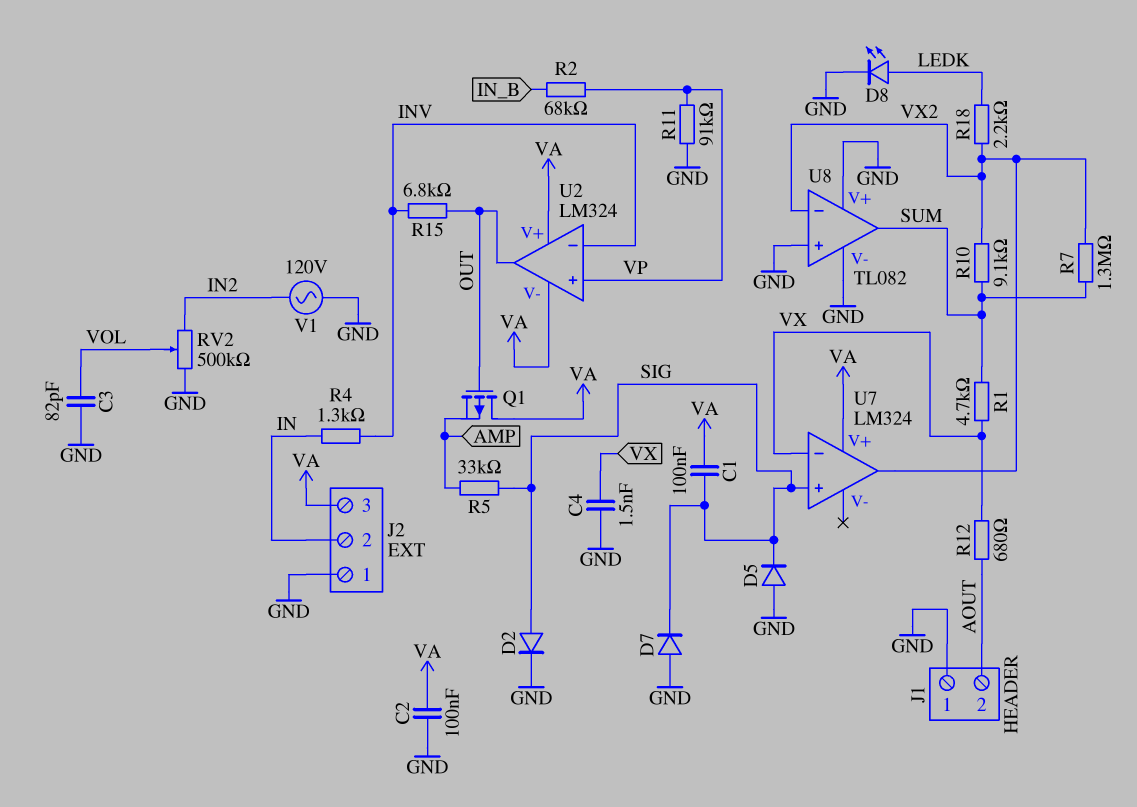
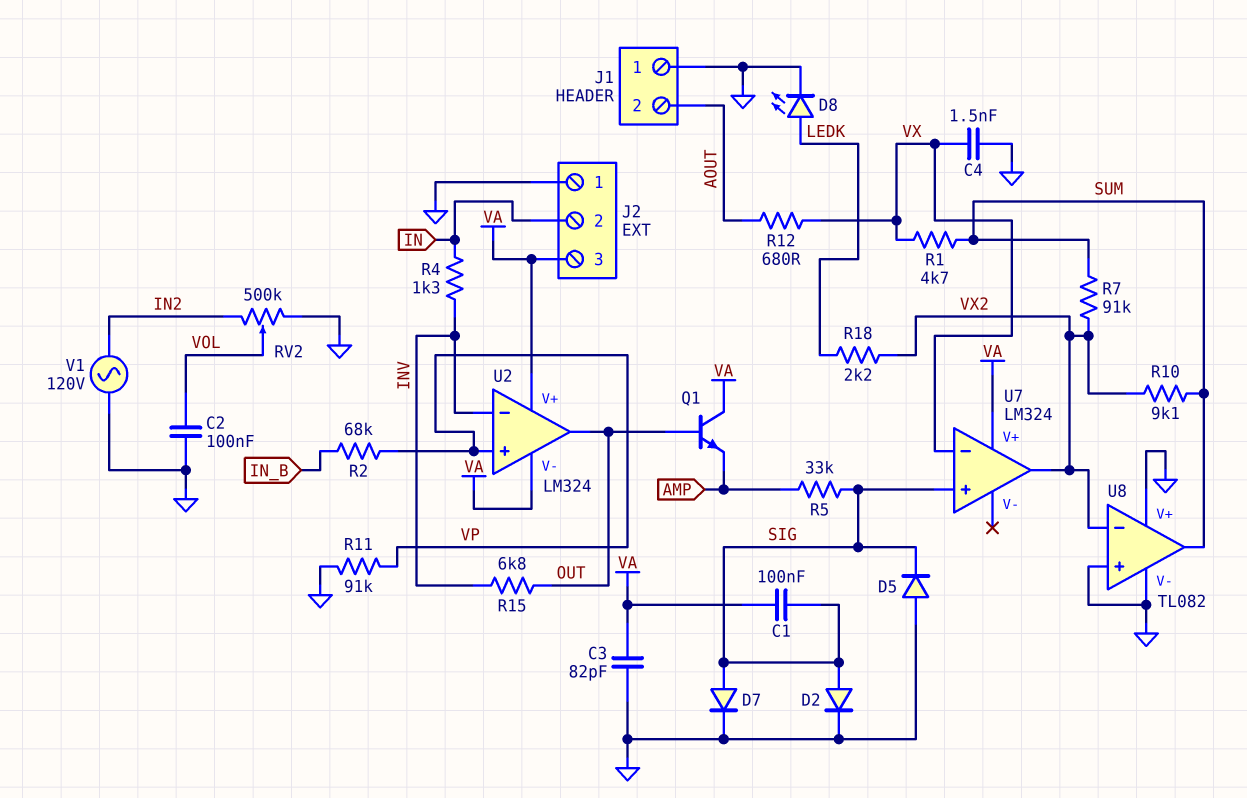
C2: 100nF (GND, VA) -> 100nF (GND, VOL)
C3: 82pF (GND, VOL) -> 82pF (GND, VA)
D7: diode (A GND, K SIG) -> diode (A SIG, K GND)
Q1: PMOS (G OUT, D VA, S AMP) -> NPN (B OUT, C VA, E AMP)
R7: 1.3M (SUM, VX2) -> 91k (SUM, VX2)

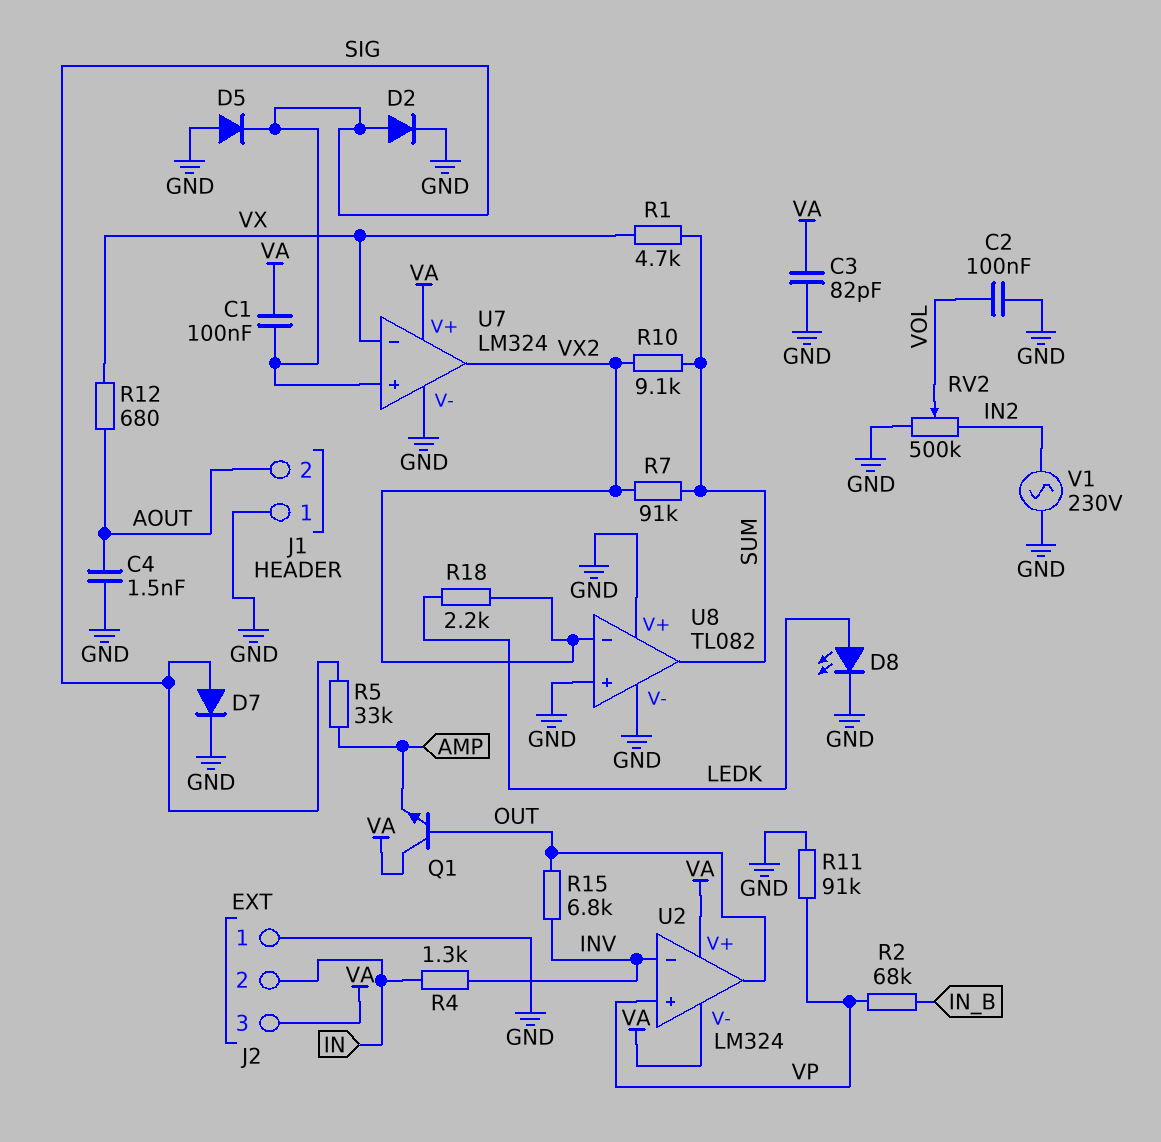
C4: 1.5nF (GND, VX) -> 1.5nF (AOUT, GND)
U7 pin V-: none -> GND
V1: AC 120V (GND, IN2) -> AC 230V (GND, IN2)

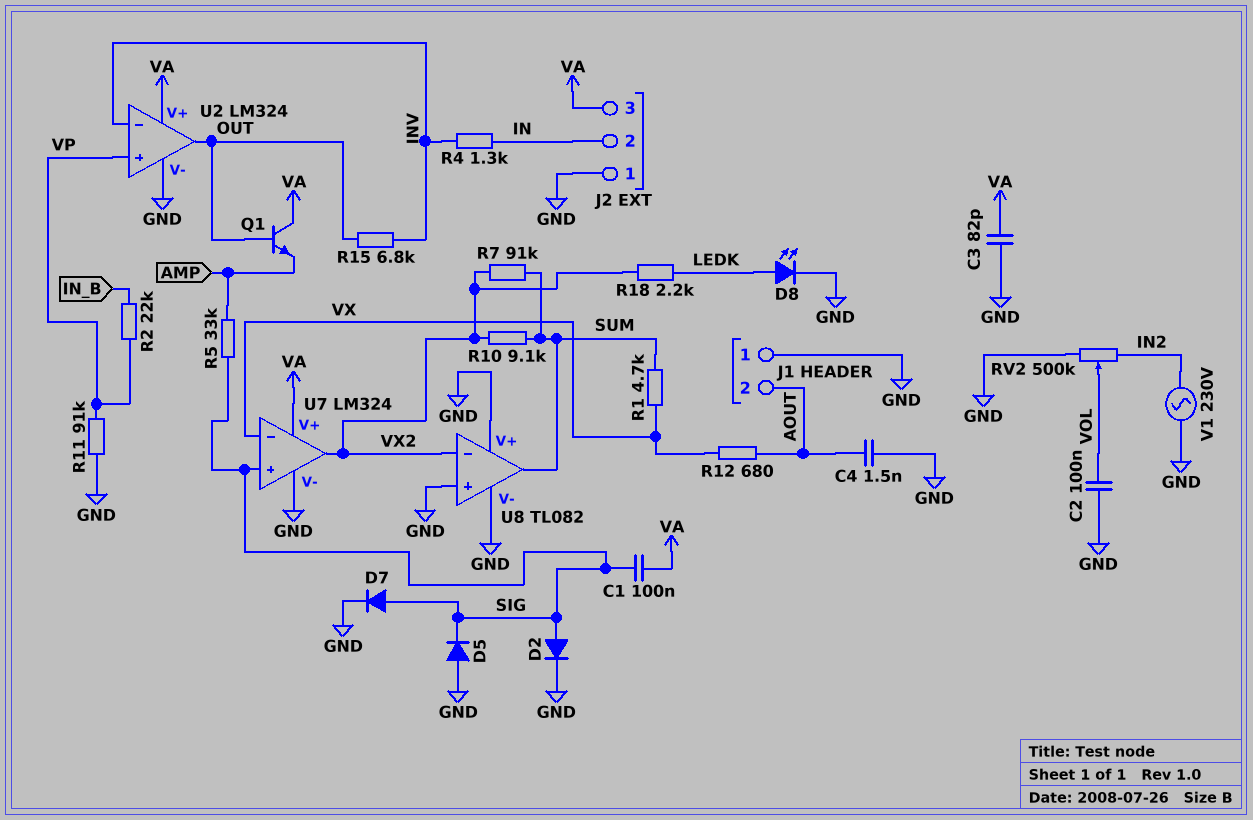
R2: 68k (IN_B, VP) -> 22k (IN_B, VP)
U2 pin V-: VA -> GND

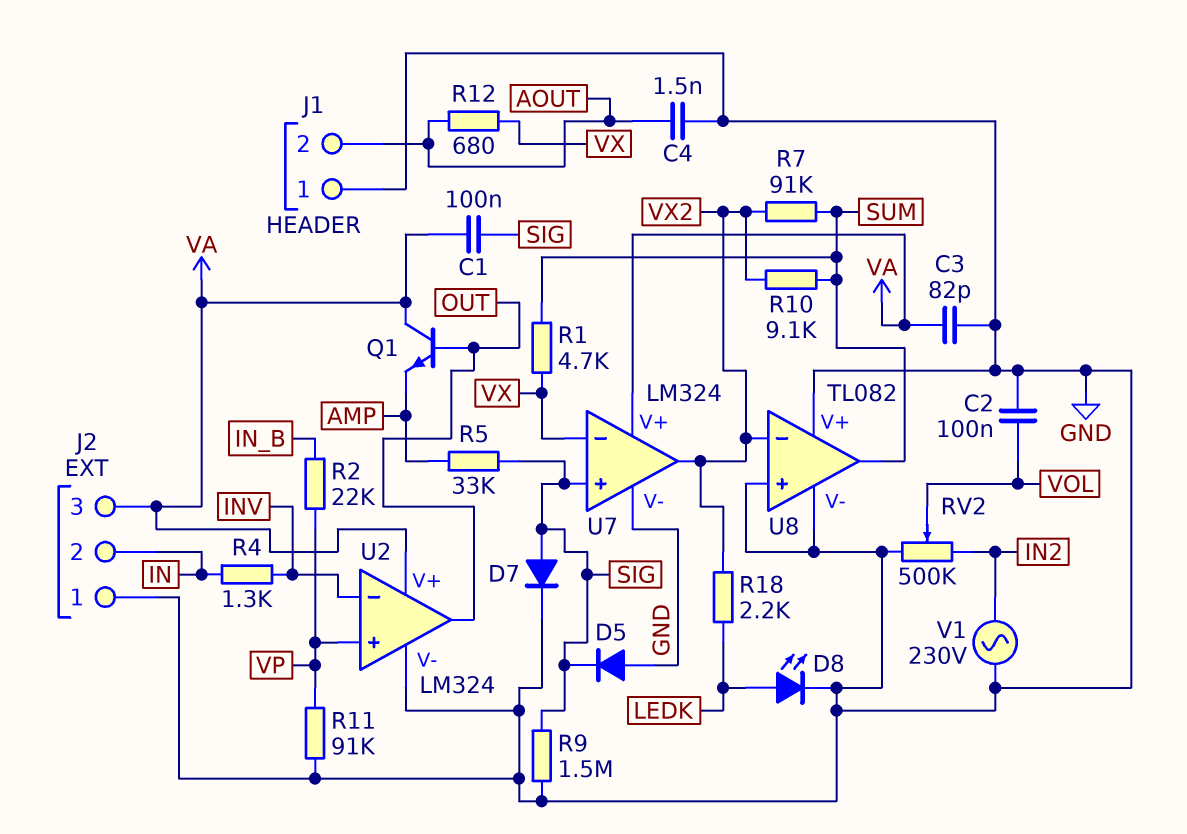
D2: diode (A SIG, K GND) -> none
R9: none -> 1.5M (GND, SIG)
R15: 6.8k (INV, OUT) -> none

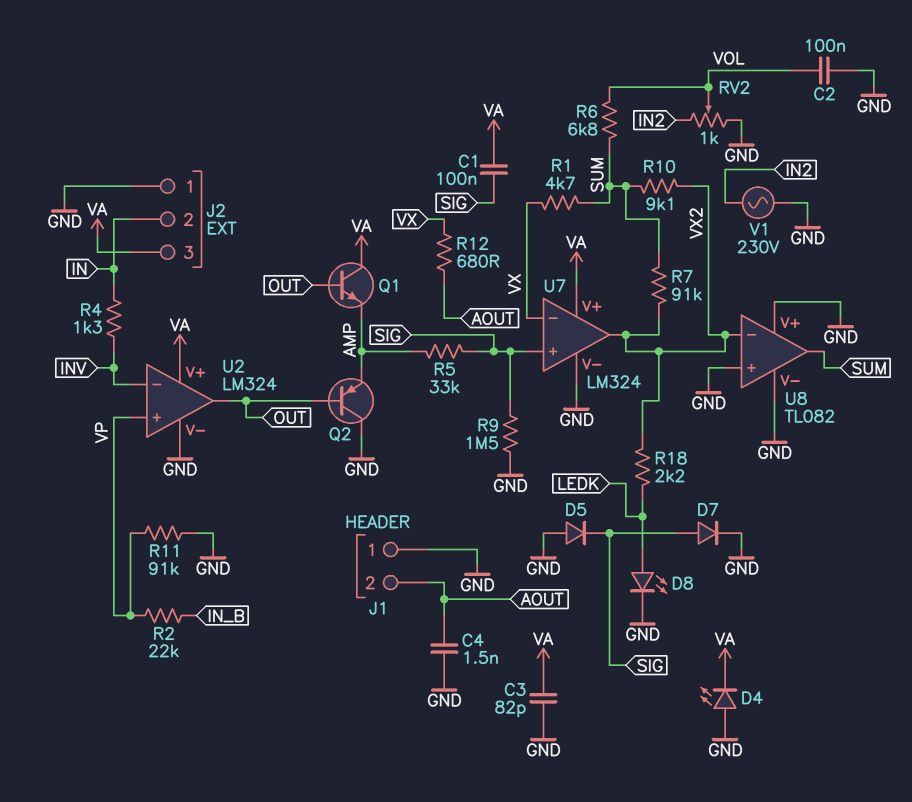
D4: none -> LED (A GND, K VA)
Q2: none -> PNP (B OUT, C GND, E AMP)
R6: none -> 6.8k (SUM, VOL)
RV2: 500k (GND, IN2, wiper VOL) -> 1k (GND, IN2, wiper VOL)

